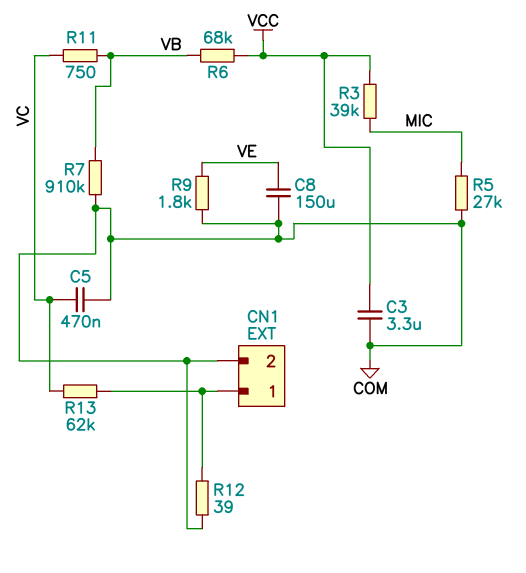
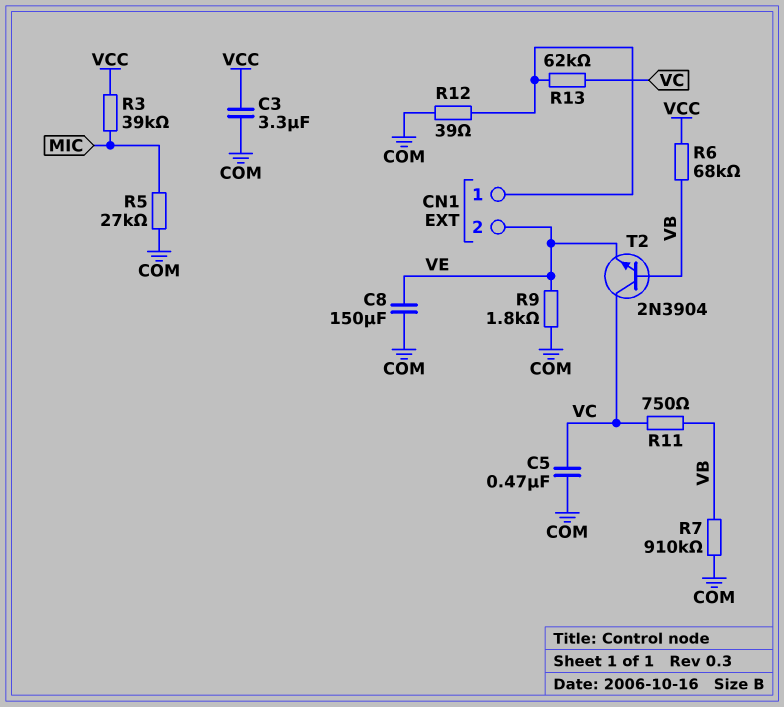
CN1 pin 2: COM -> VE
T2: none -> NPN 2N3904 (B VB, C VC, E VE)

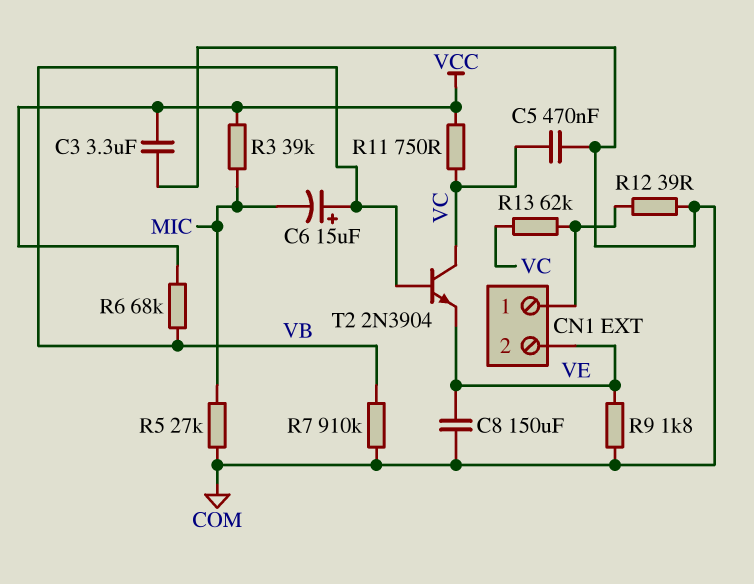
C6: none -> 15uF (plus VB, minus MIC)
R11: 750 (VB, VC) -> 750 (VC, VCC)

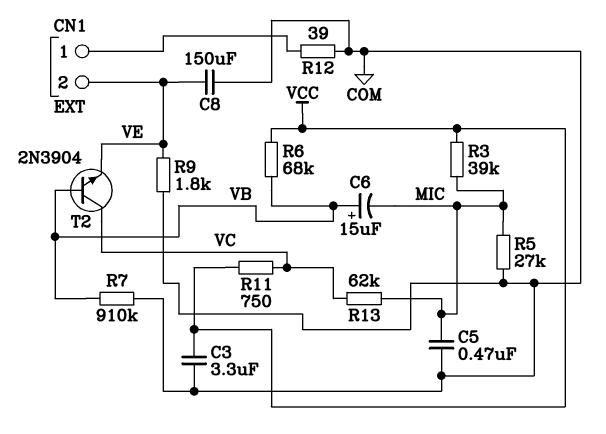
C5: 470nF (COM, VC) -> 470nF (COM, MIC)
R13: 62k (CN1/1, VC) -> 62k (MIC, VC)

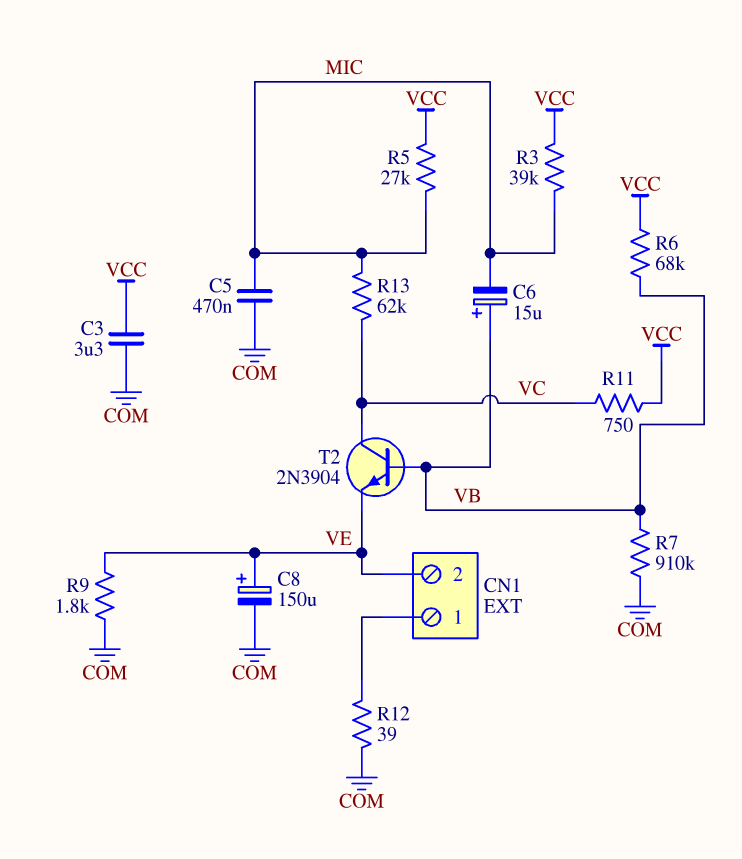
C8: 150uF (COM, VE) -> 150uF (plus VE, minus COM)
R5: 27k (COM, MIC) -> 27k (MIC, VCC)

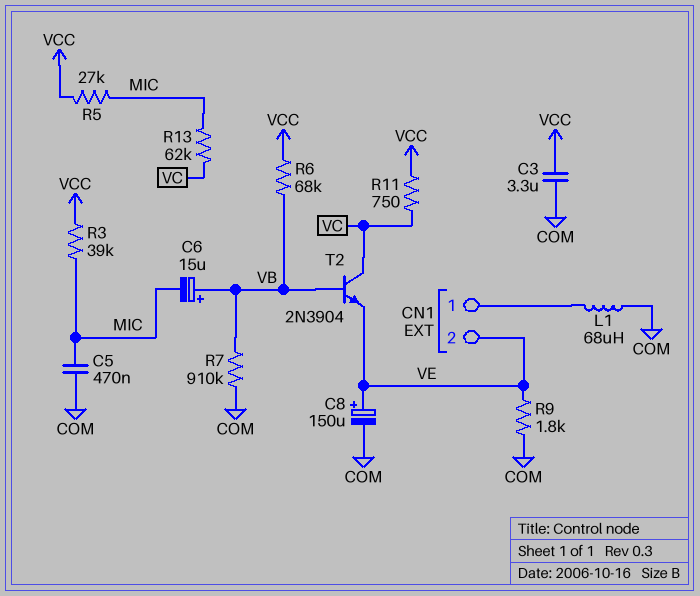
L1: none -> 68uH (CN1/1, COM)
R12: 39 (CN1/1, COM) -> none

